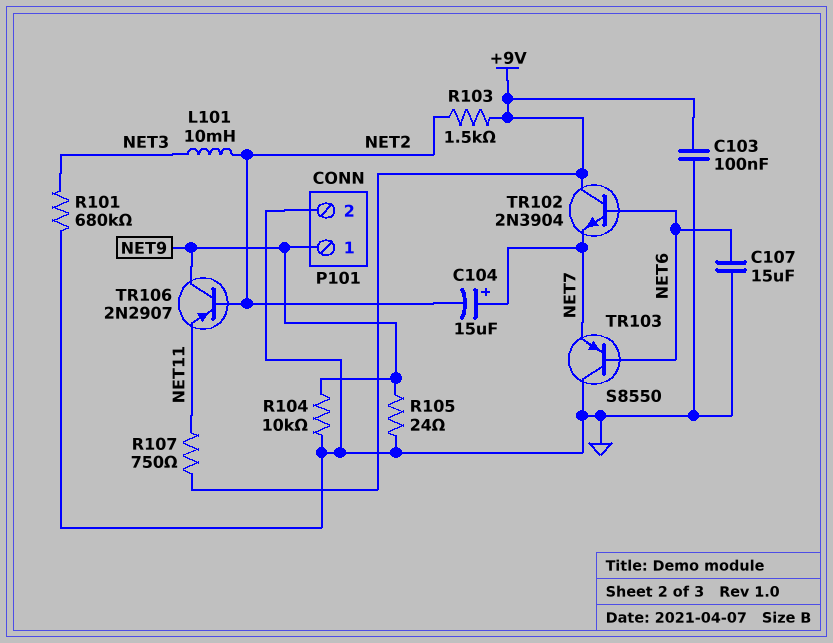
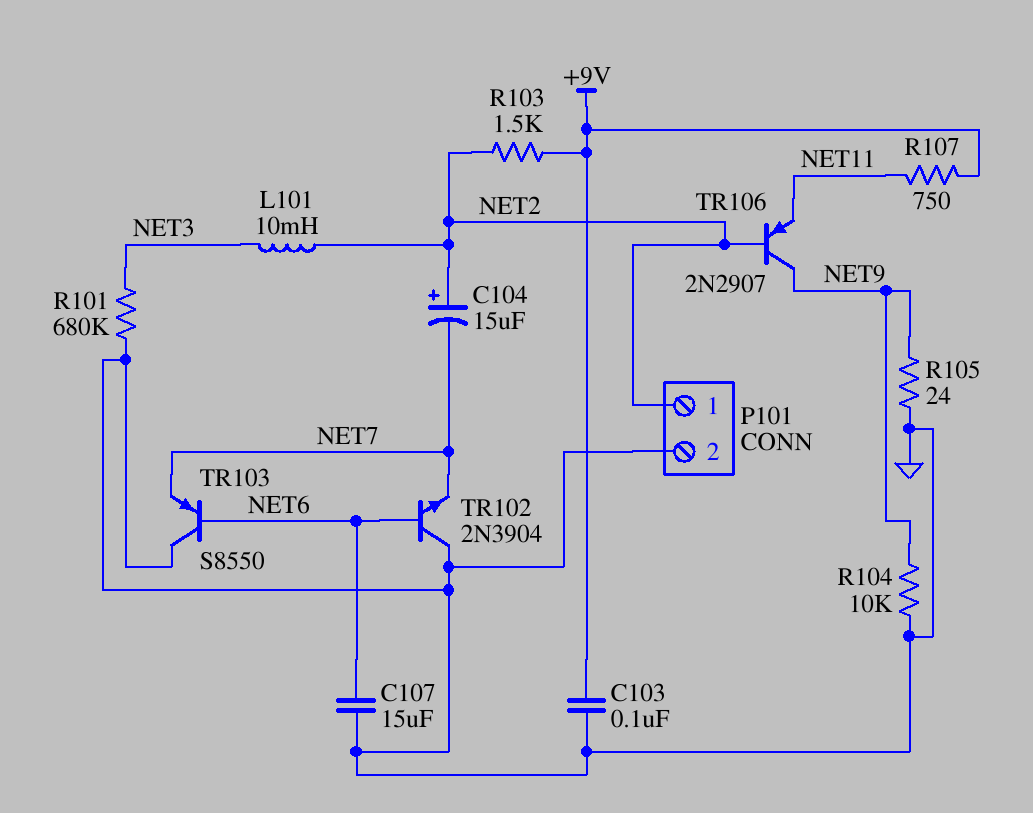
C104: 15uF (plus NET7, minus NET2) -> 15uF (plus NET2, minus NET7)
P101 pin 1: NET9 -> NET2
TR102: NPN 2N3904 (B NET6, C +9V, E NET7) -> NPN 2N3904 (B NET6, C GND, E NET7)

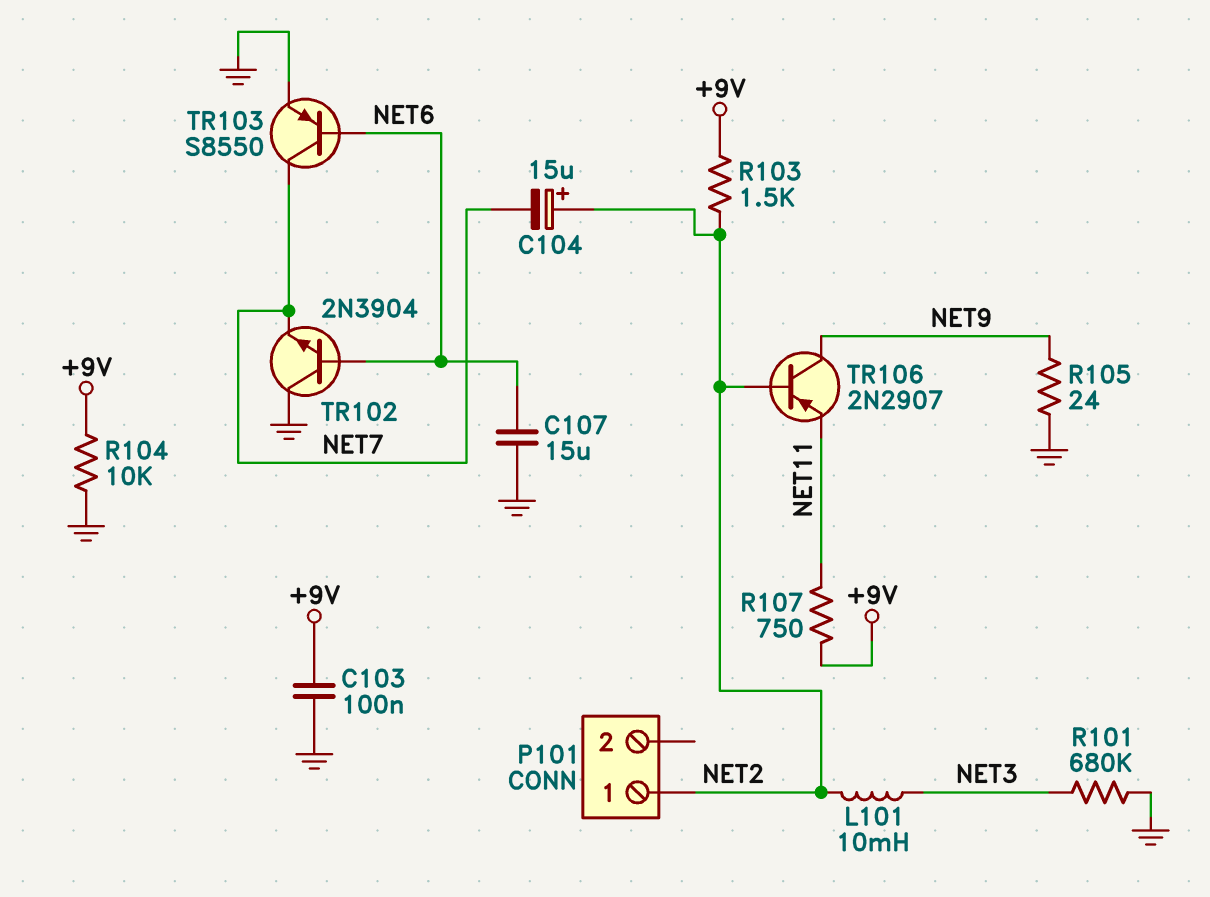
P101 pin 2: GND -> none
R104: 10k (GND, NET9) -> 10k (+9V, GND)
TR103: PNP S8550 (B NET6, C GND, E NET7) -> PNP S8550 (B NET6, C NET7, E GND)

